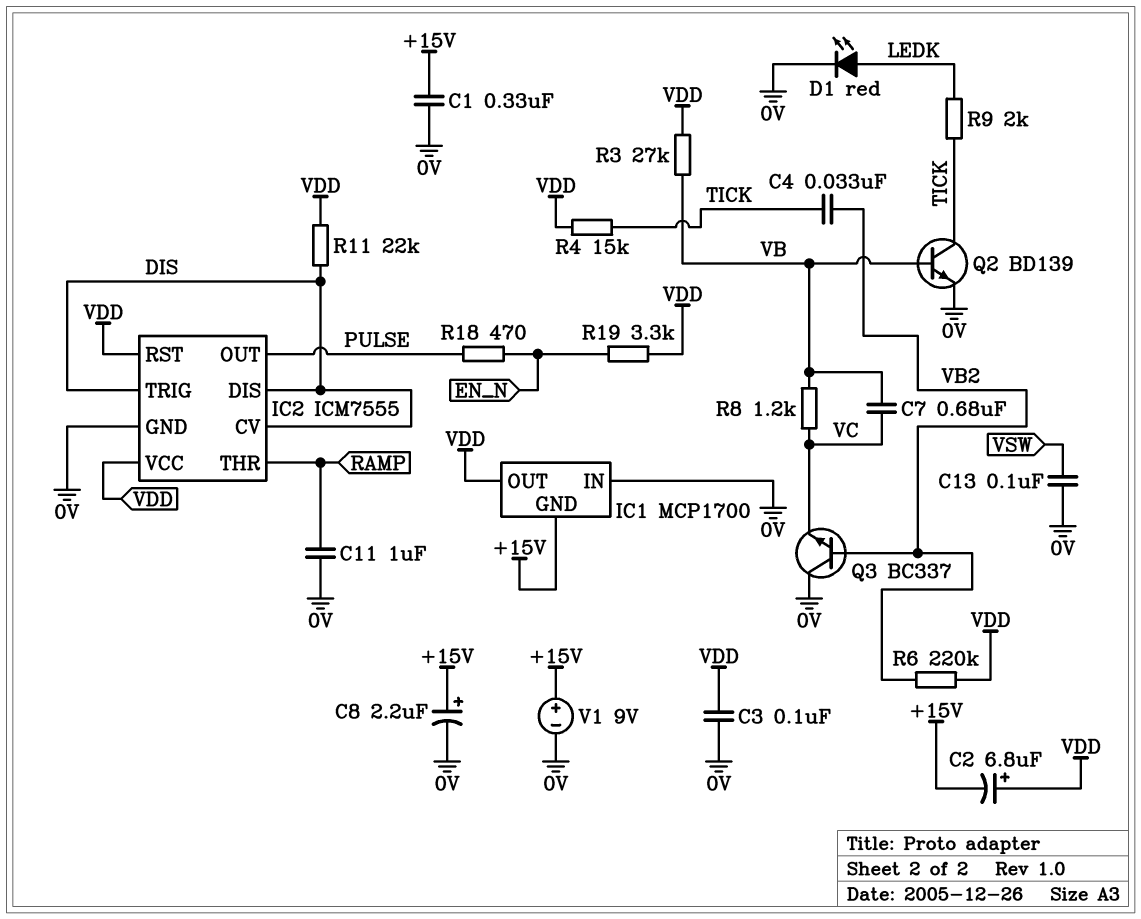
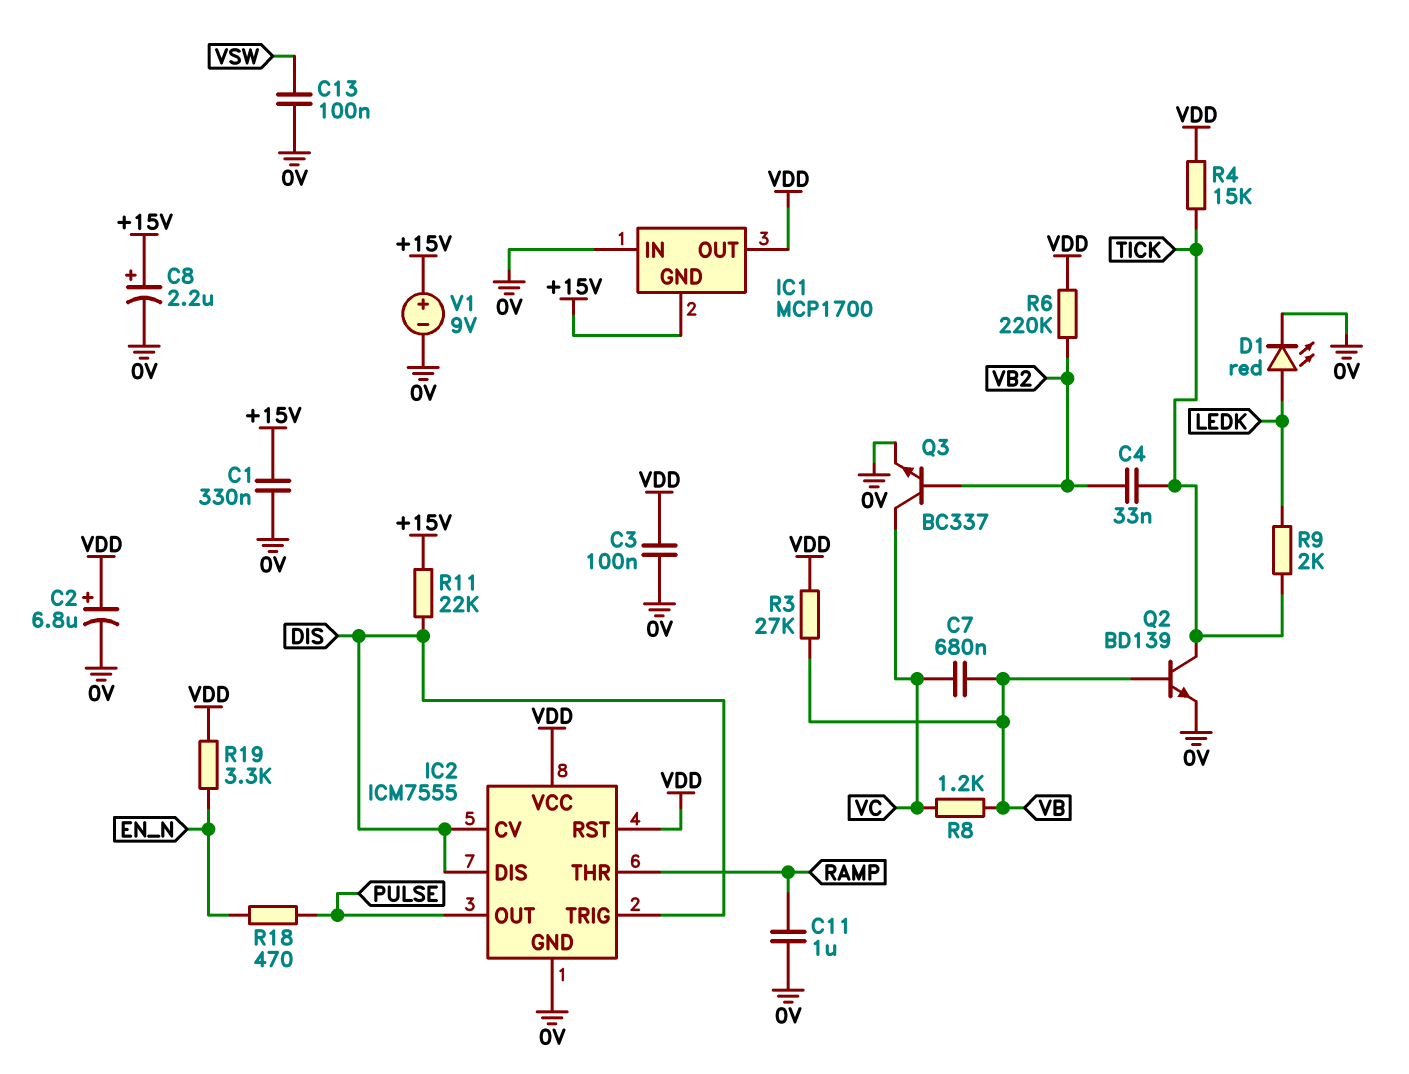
C2: 6.8uF (plus VDD, minus +15V) -> 6.8uF (plus VDD, minus 0V)
Q3: NPN BC337 (B VB2, C 0V, E VC) -> NPN BC337 (B VB2, C VC, E 0V)
R11: 22k (DIS, VDD) -> 22k (+15V, DIS)

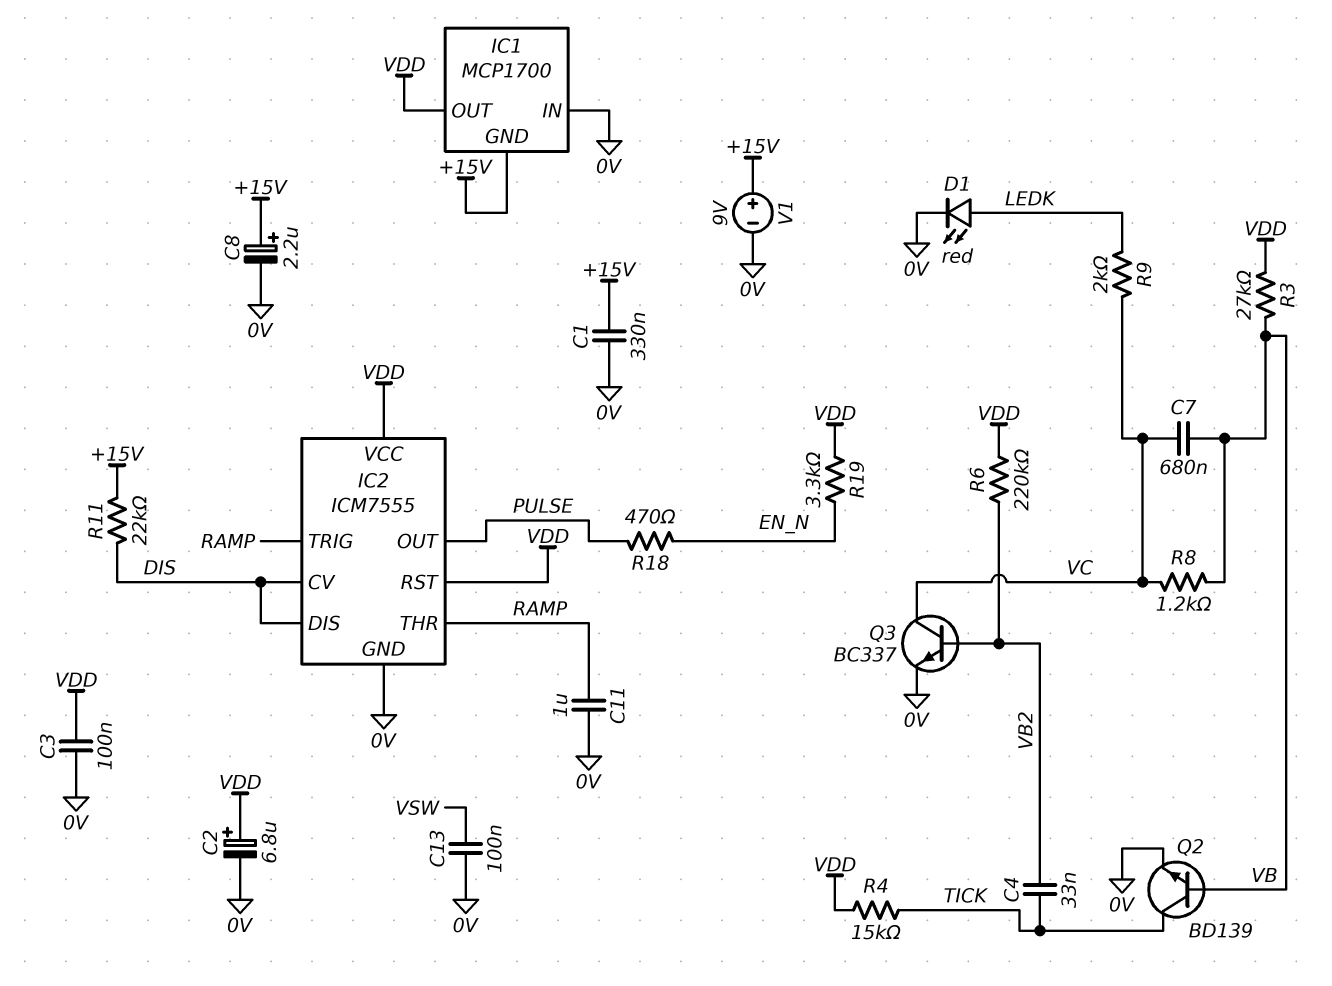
IC2 pin TRIG: DIS -> RAMP
R9: 2k (LEDK, TICK) -> 2k (LEDK, VC)

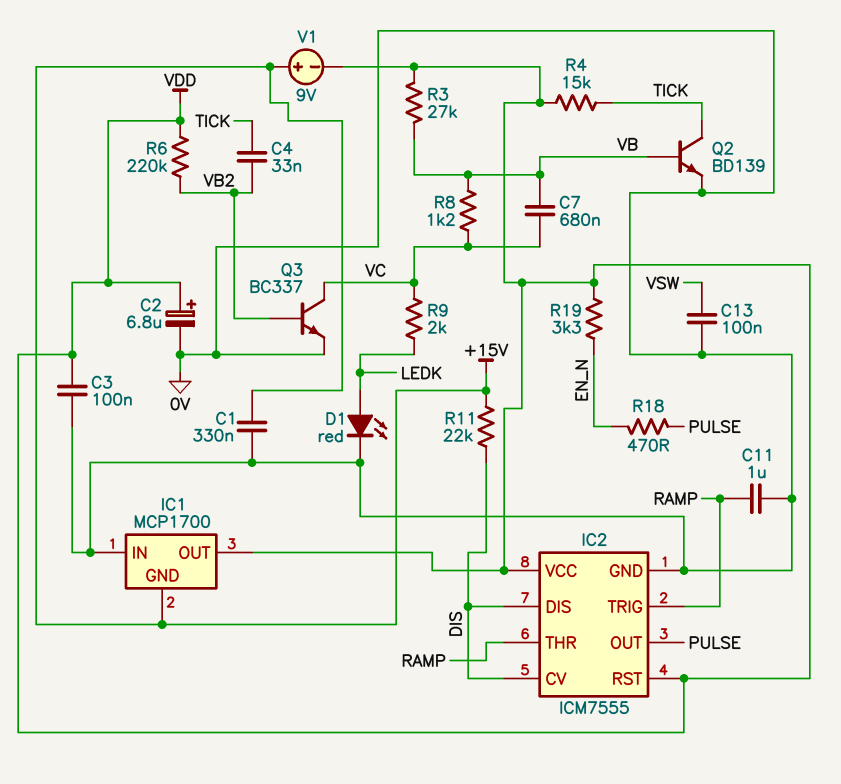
C8: 2.2uF (plus +15V, minus 0V) -> none
V1: 9V (plus +15V, minus 0V) -> 9V (plus +15V, minus VDD)

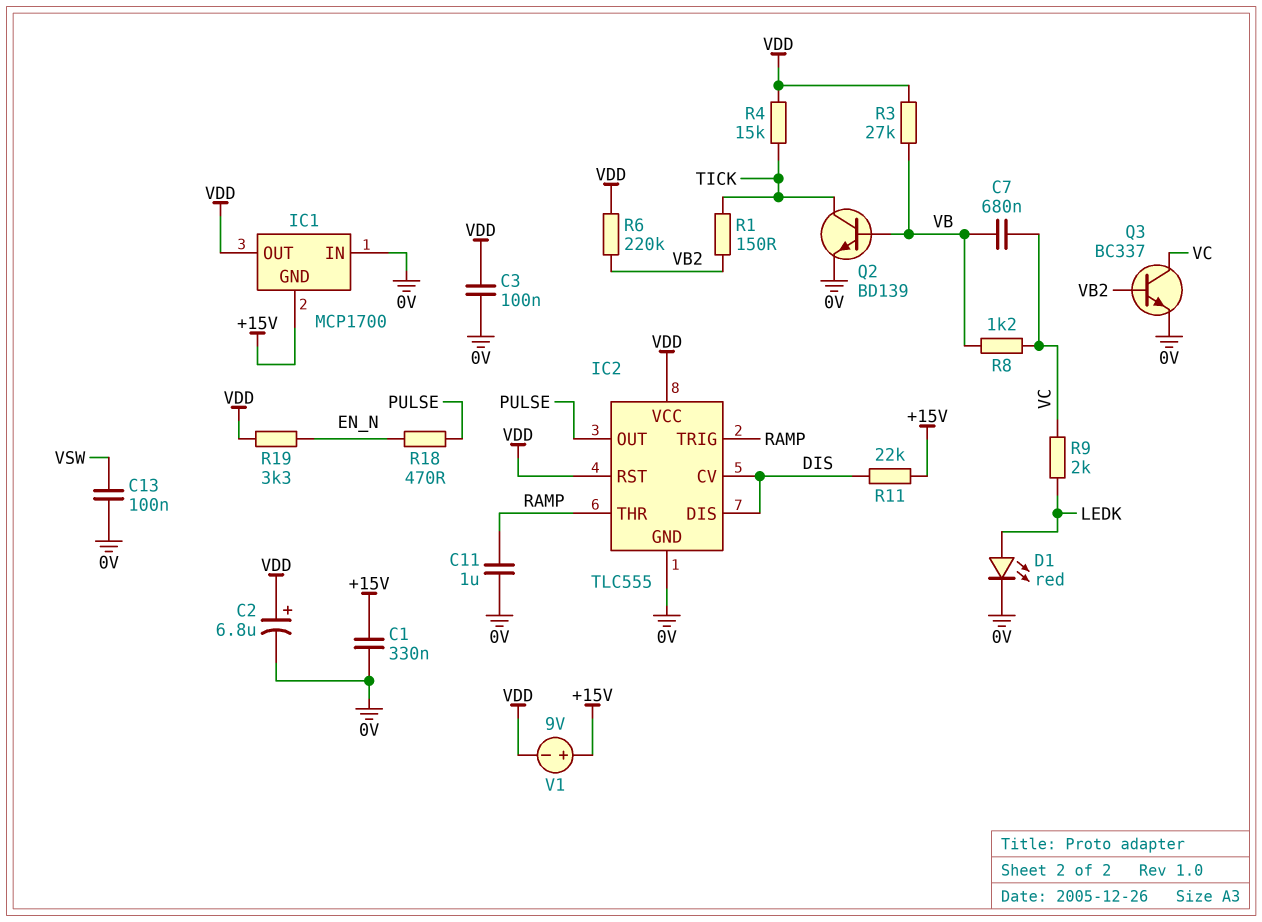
C4: 33nF (TICK, VB2) -> none
IC2: ICM7555 -> TLC555
R1: none -> 150 (TICK, VB2)

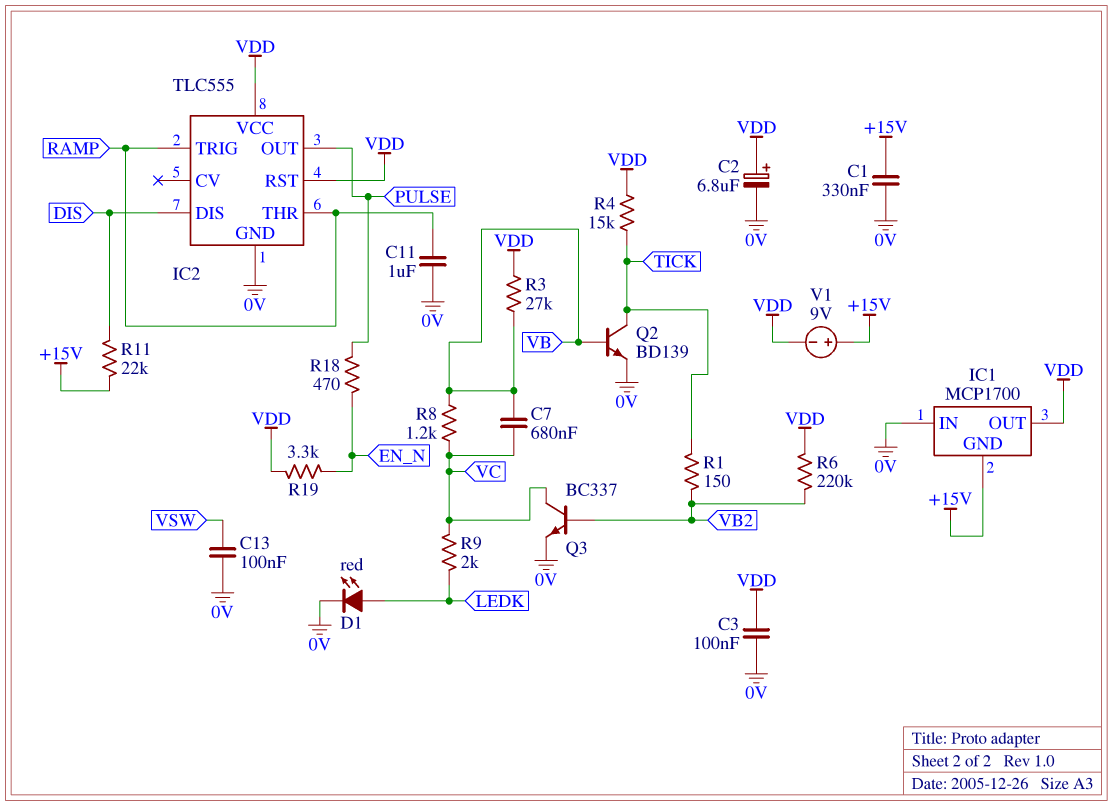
IC2 pin CV: DIS -> none

